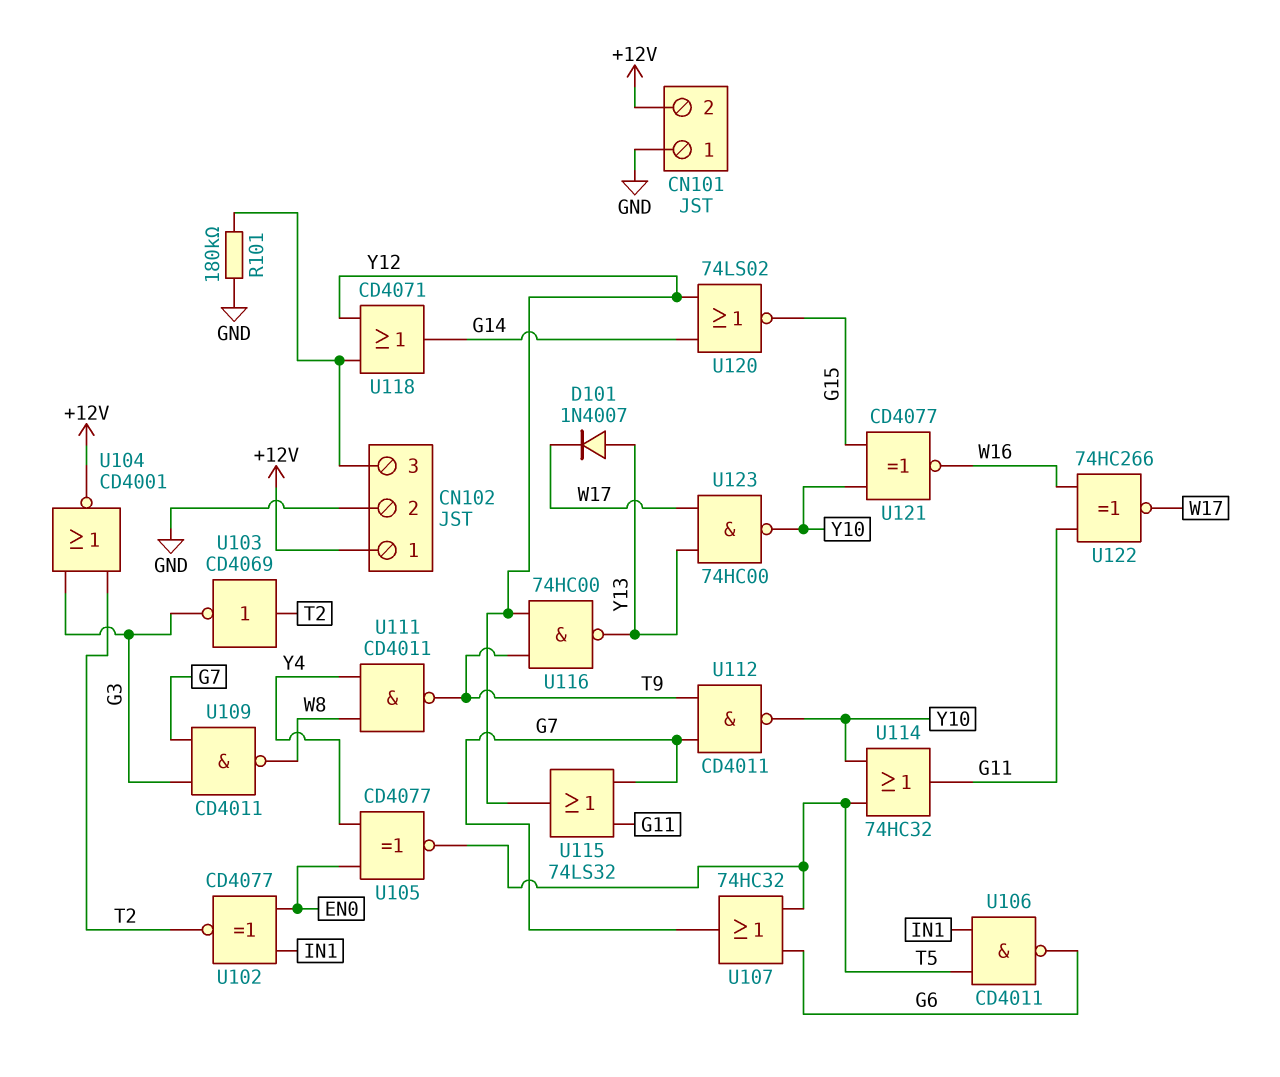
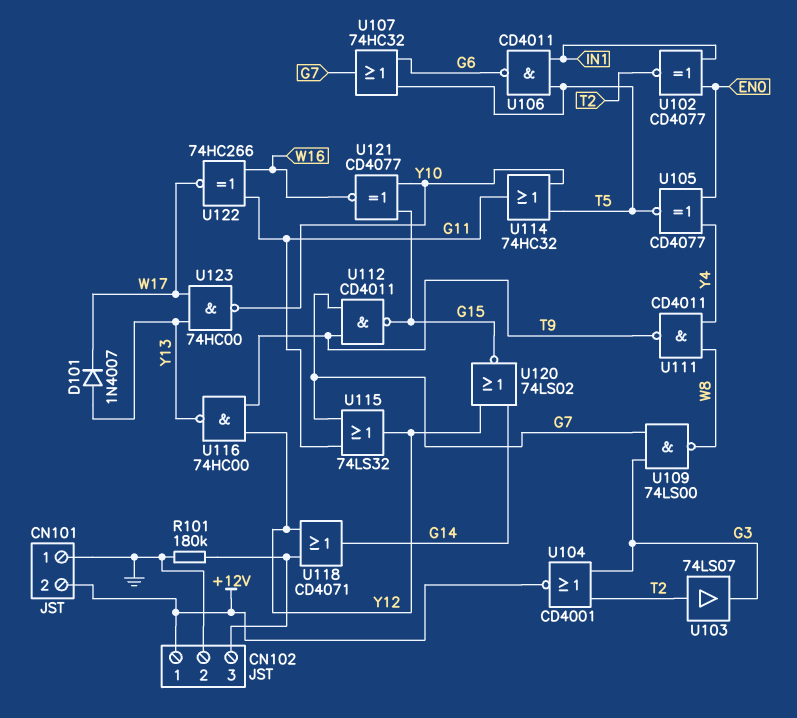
U103: NOT CD4069 (in T2, out G3) -> buffer 74LS07 (in T2, out G3)
U109: NAND CD4011 (in G3, in G7, out W8) -> NAND 74LS00 (in G3, in G7, out W8)
U112: NAND CD4011 (in G7, in T9, out Y10) -> NAND CD4011 (in G7, in T9, out G15)

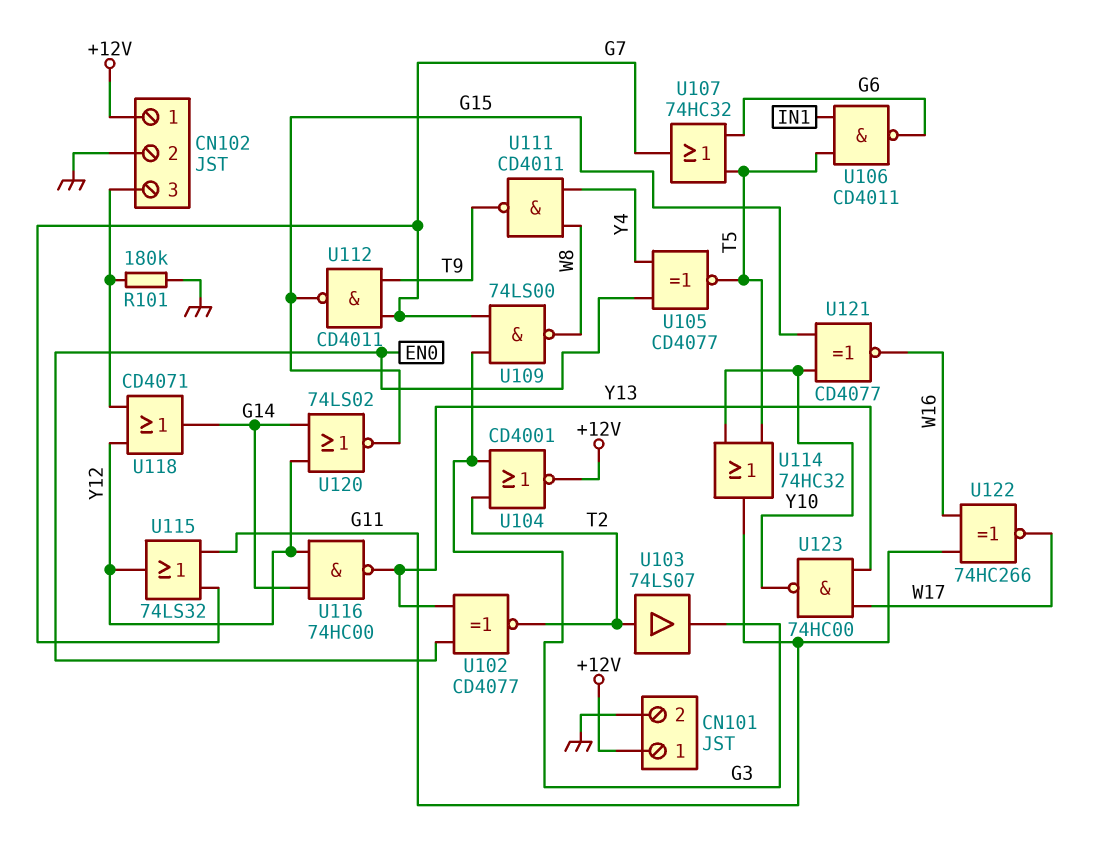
CN101 pin 1: GND -> +12V
CN101 pin 2: +12V -> GND
D101: diode 1N4007 (A Y13, K W17) -> none
U102: XNOR CD4077 (in EN0, in IN1, out T2) -> XNOR CD4077 (in EN0, in Y13, out T2)
U116: NAND 74HC00 (in T9, in Y12, out Y13) -> NAND 74HC00 (in G14, in Y12, out Y13)

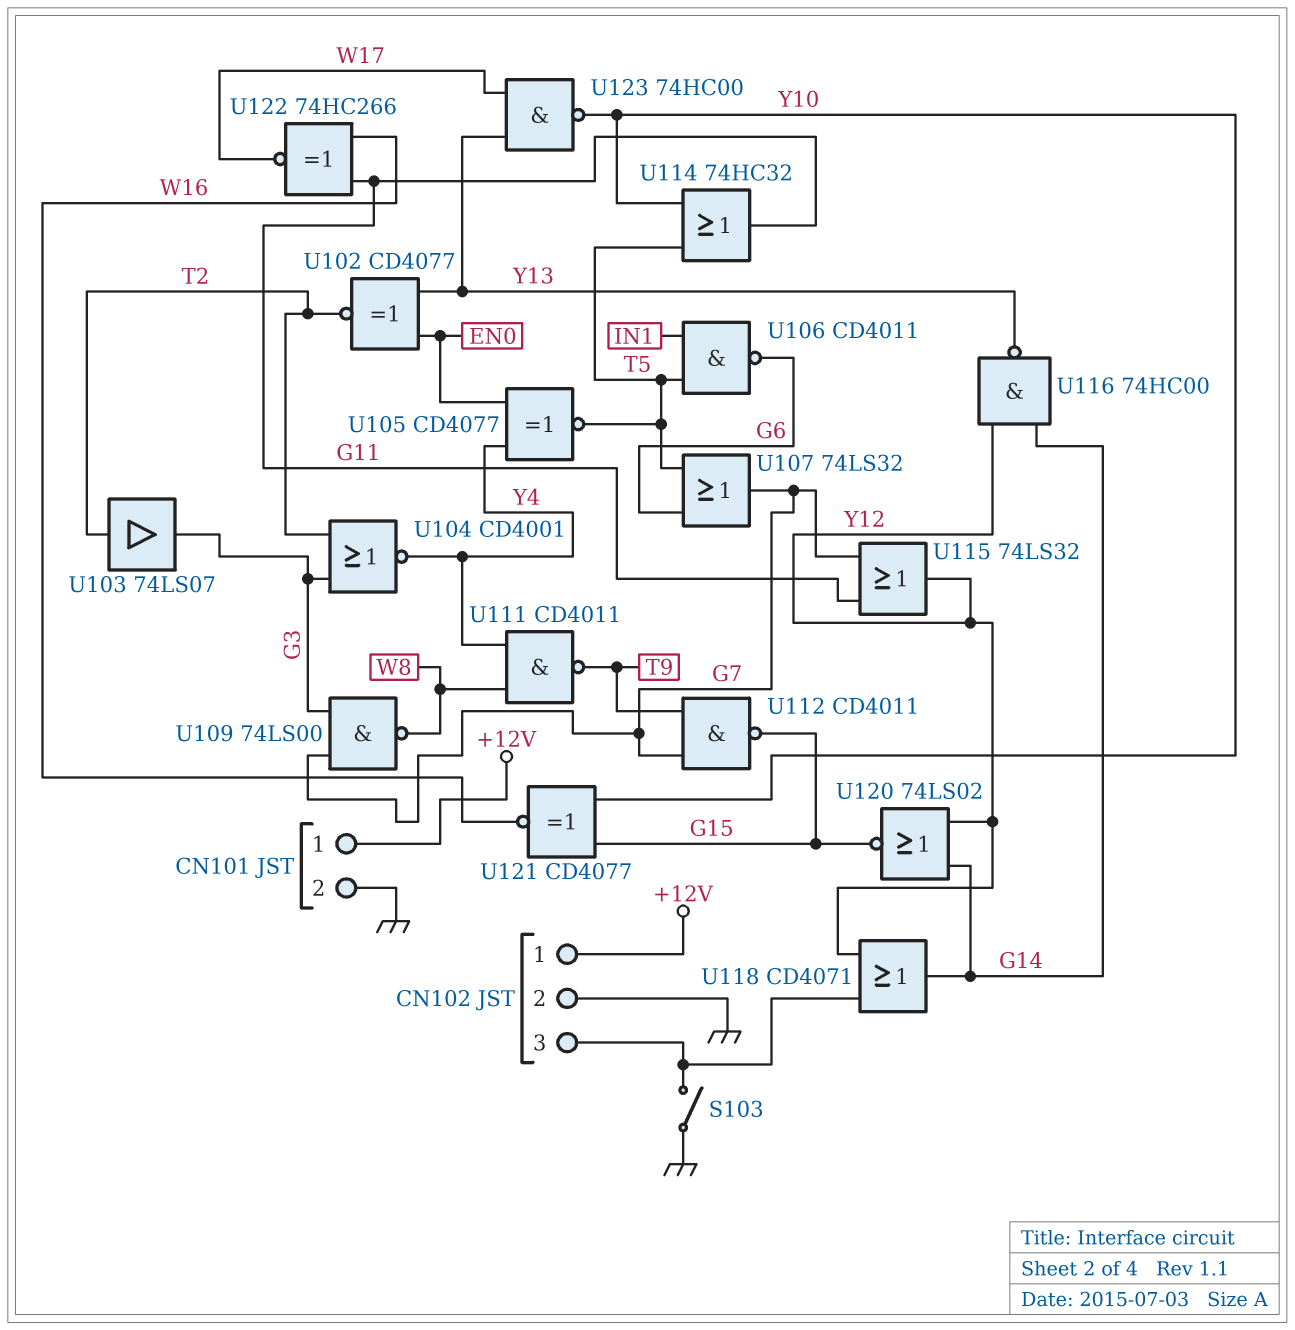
R101: 180k (CN102/3, GND) -> none
S103: none -> switch (CN102/3, GND)
U104: NOR CD4001 (in G3, in T2, out +12V) -> NOR CD4001 (in G3, in T2, out Y4)
U107: OR 74HC32 (in G6, in T5, out G7) -> OR 74LS32 (in G6, in T5, out G7)

